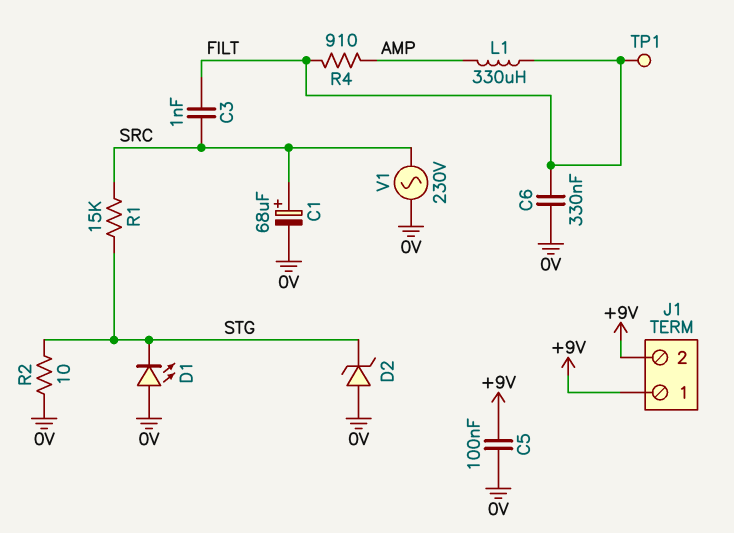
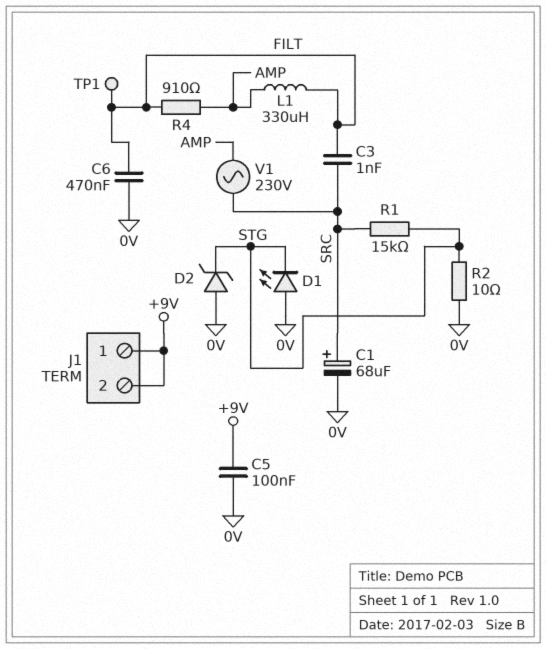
C6: 330nF (0V, FILT) -> 470nF (0V, FILT)
V1: AC 230V (0V, SRC) -> AC 230V (AMP, SRC)

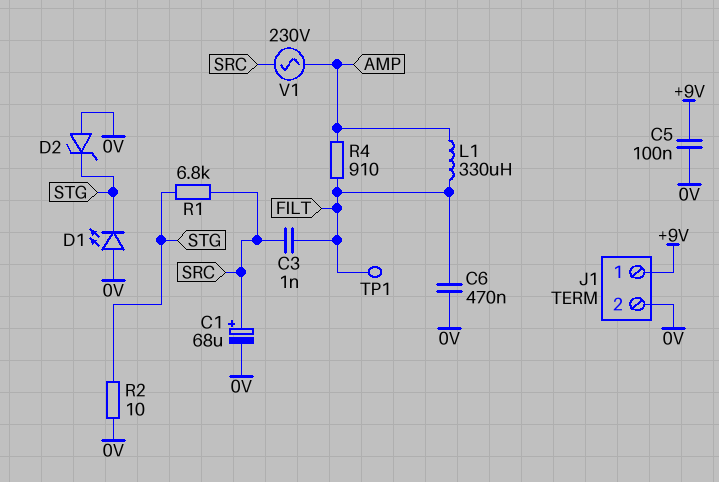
J1 pin 2: +9V -> 0V
R1: 15k (SRC, STG) -> 6.8k (SRC, STG)

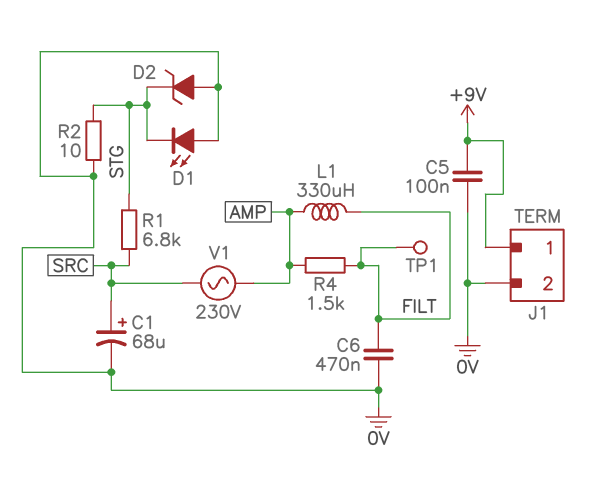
C3: 1nF (FILT, SRC) -> none
R4: 910 (AMP, FILT) -> 1.5k (AMP, FILT)

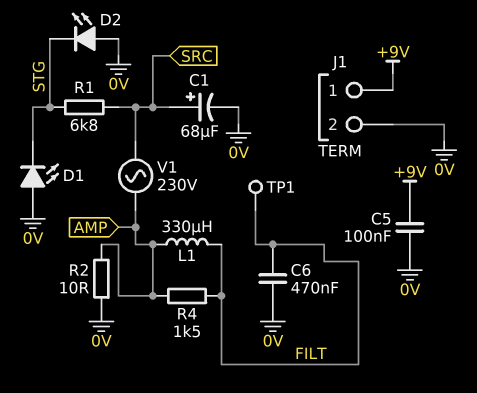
D2: zener (A 0V, K STG) -> LED (A 0V, K STG)
R2: 10 (0V, STG) -> 10 (0V, AMP)

